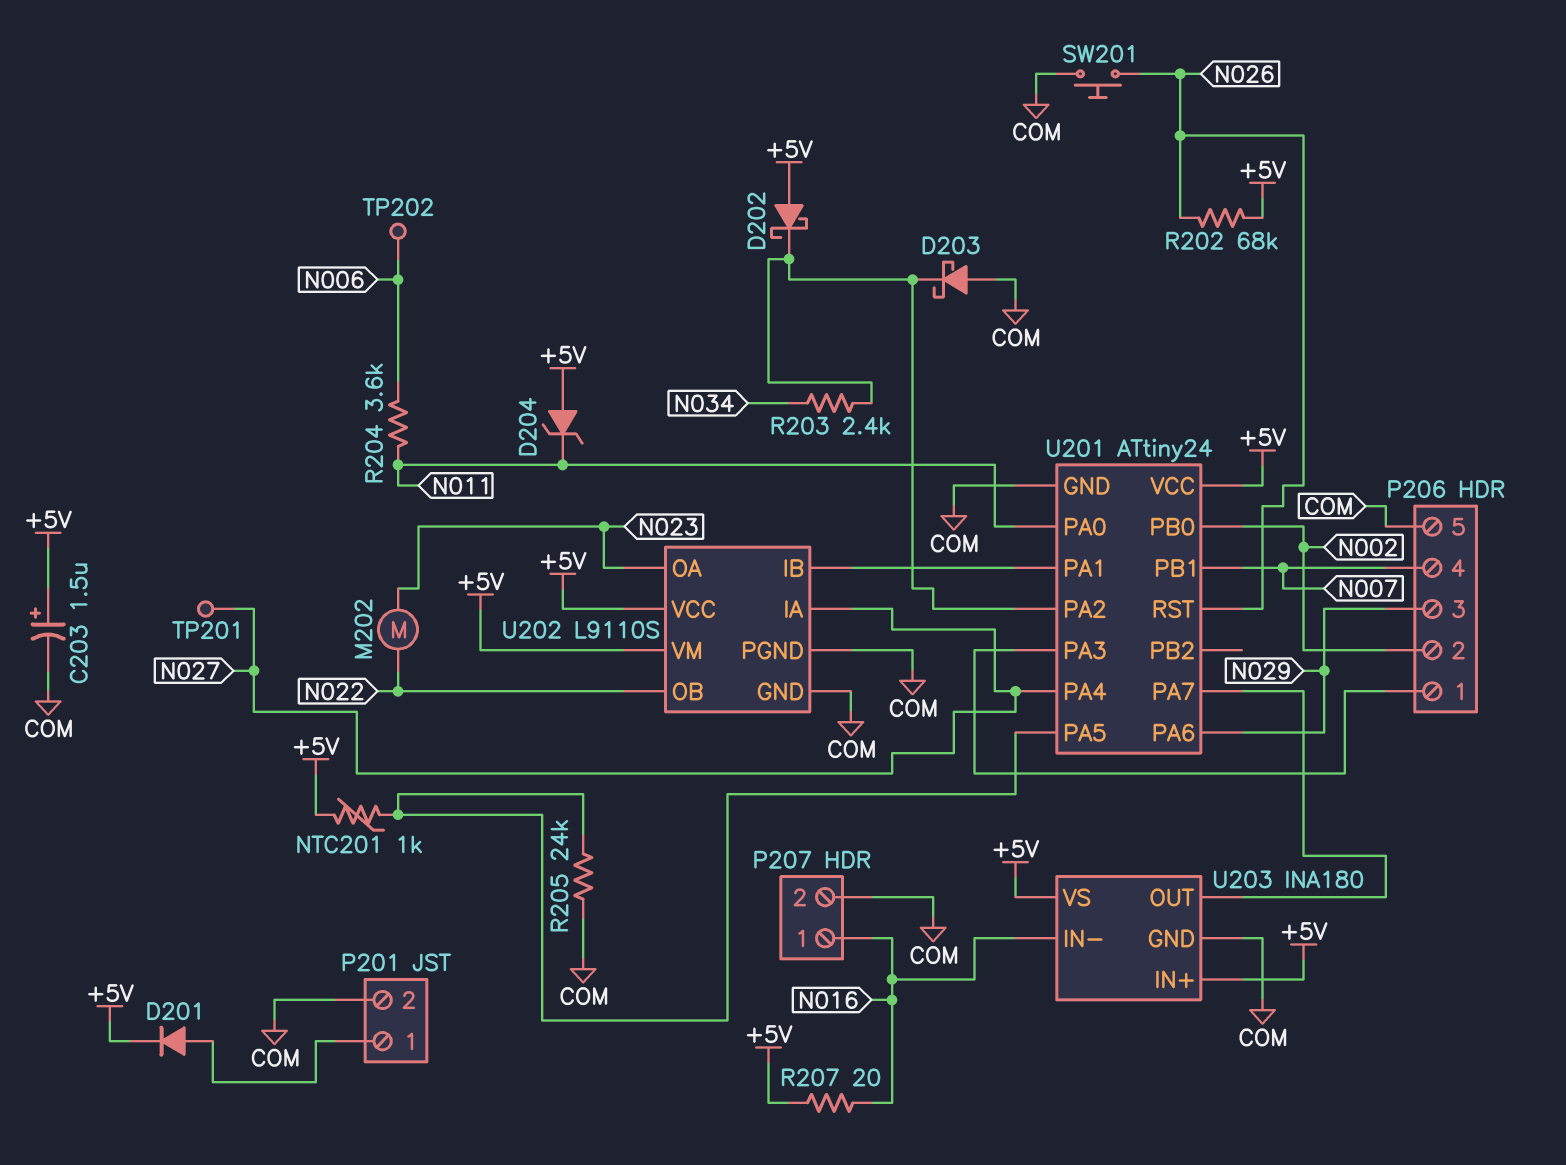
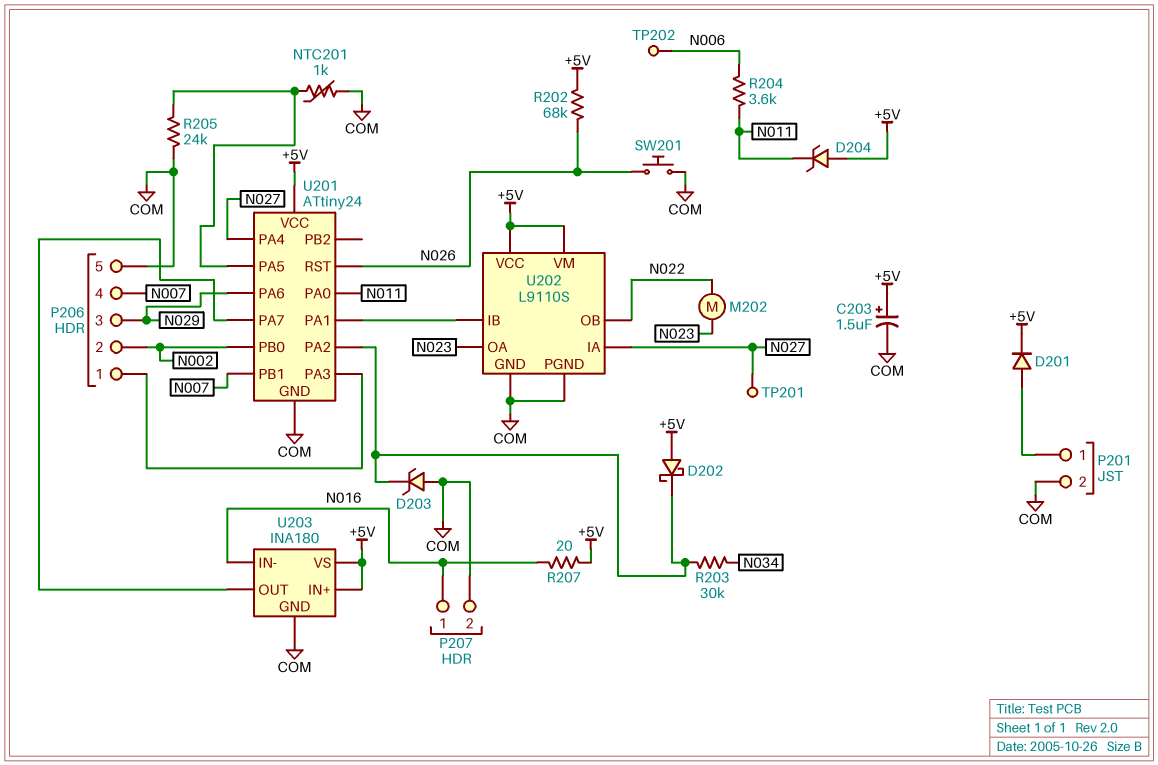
D203: schottky (A COM, K U201/PA2) -> zener (A COM, K U201/PA2)
NTC201: 1k (+5V, U201/PA5) -> 1k (COM, U201/PA5)
R203: 2.4k (N034, U201/PA2) -> 30k (N034, U201/PA2)

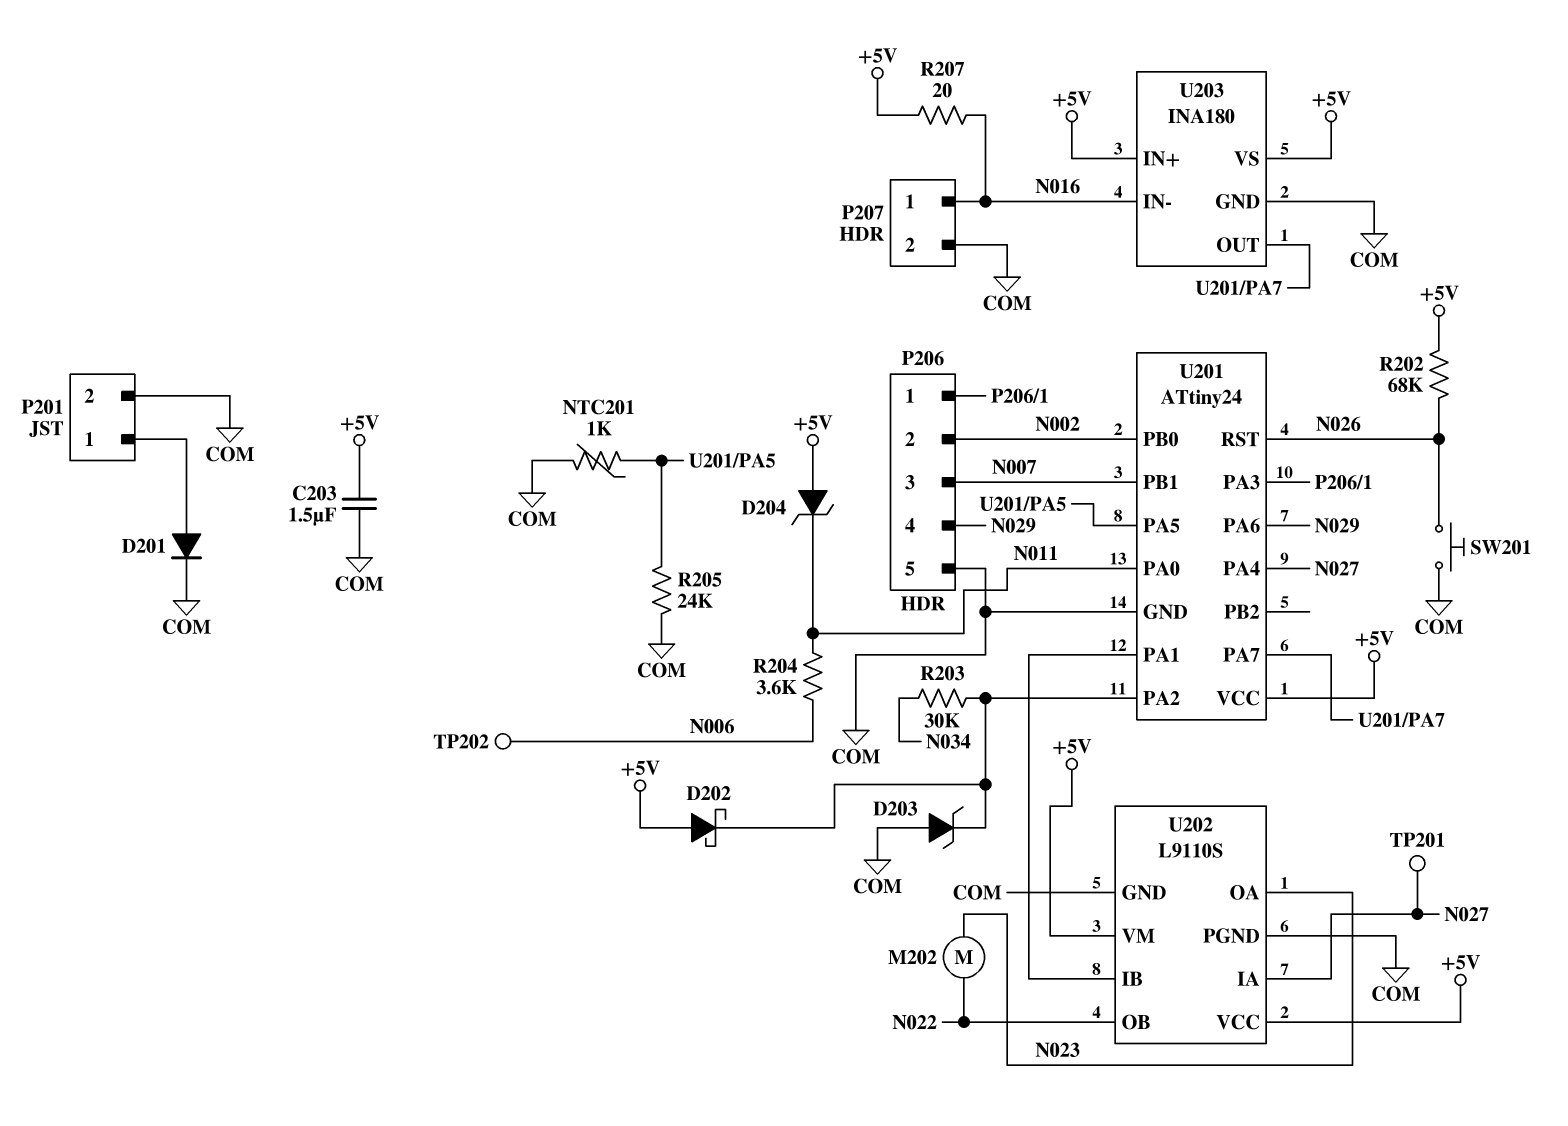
C203: 1.5uF (plus +5V, minus COM) -> 1.5uF (+5V, COM)
D201: diode (A P201/1, K +5V) -> diode (A P201/1, K COM)
P206 pin 3: N029 -> N007
P206 pin 4: N007 -> N029

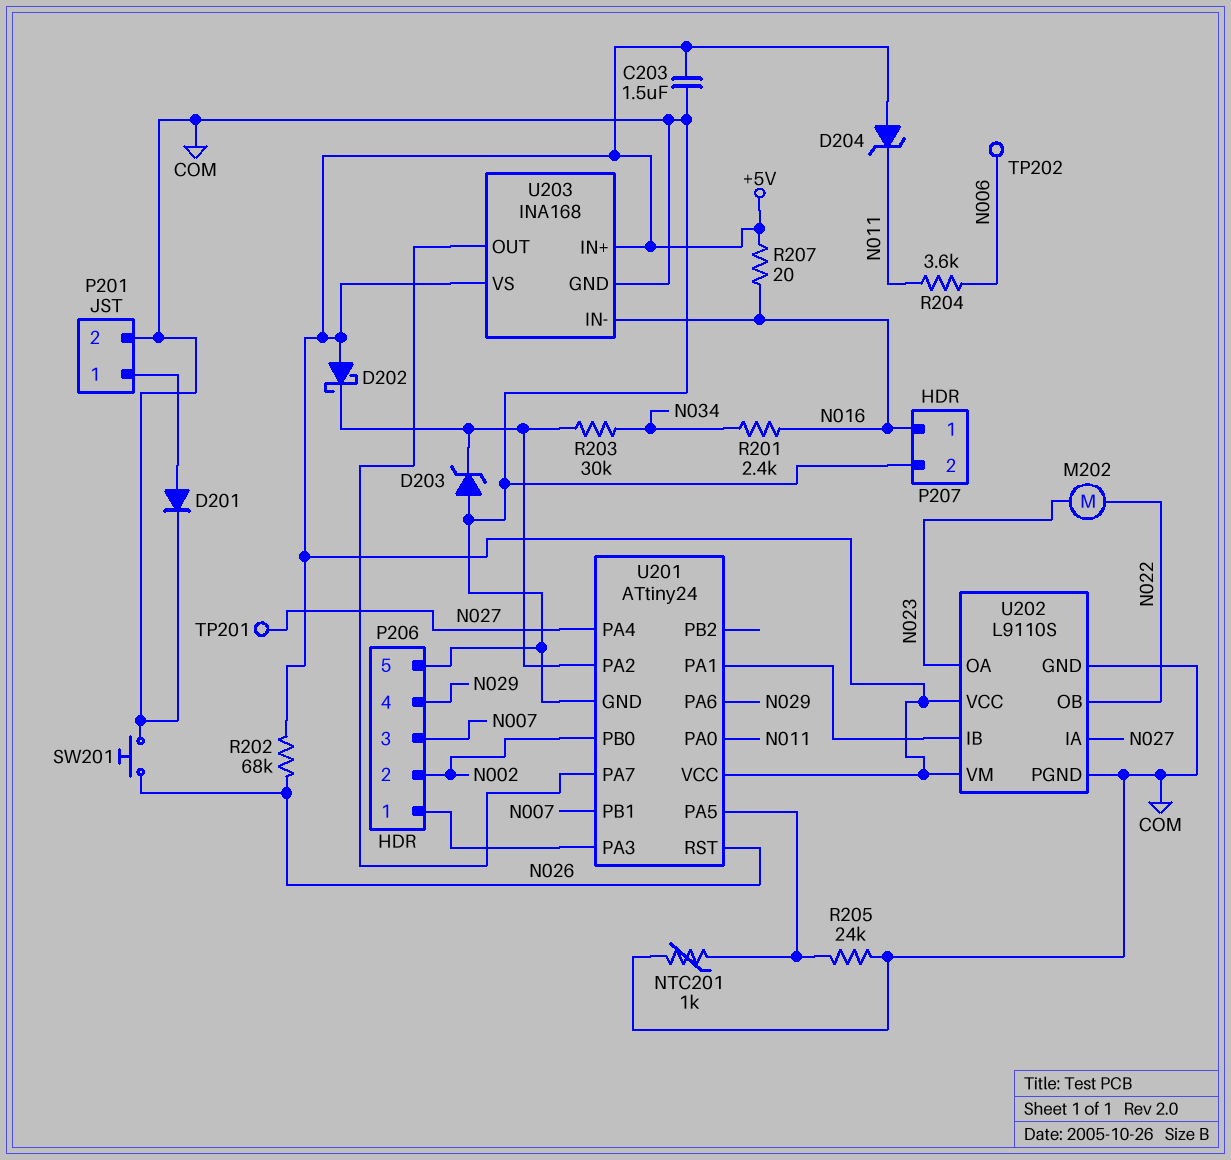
R201: none -> 2.4k (N016, N034)
U203: INA180 -> INA168

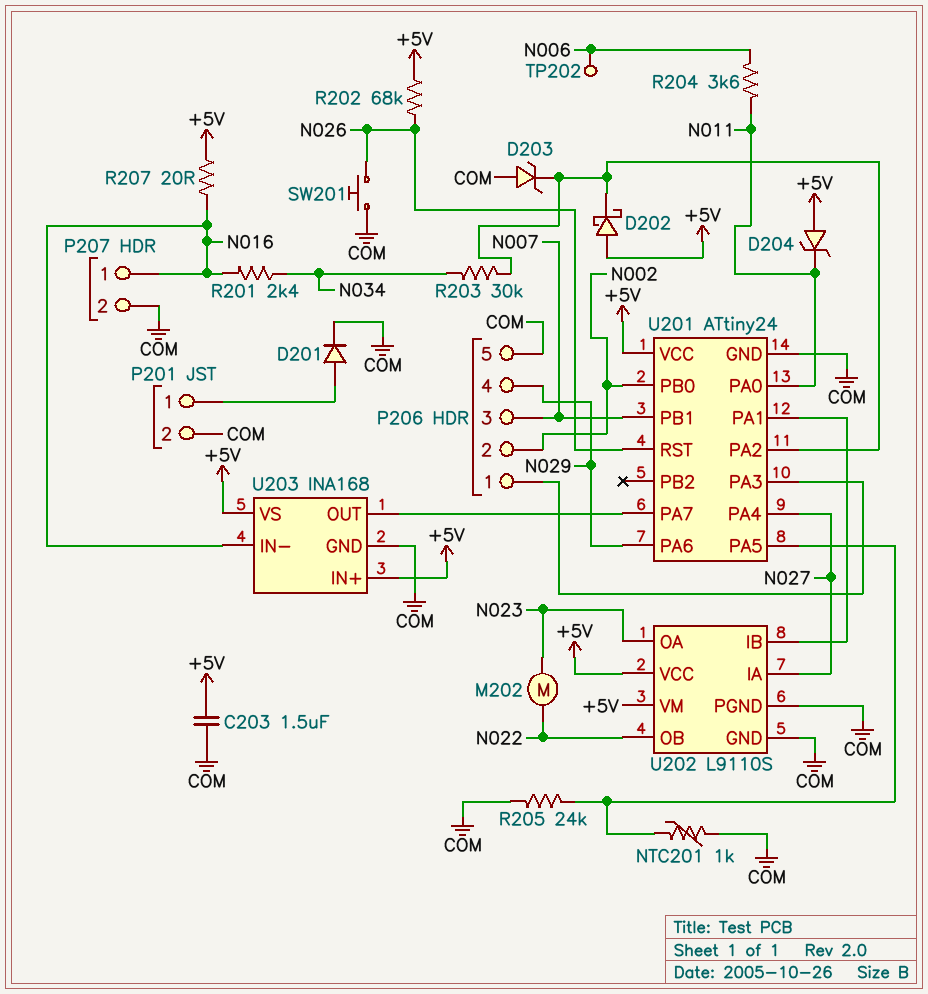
TP201: test point (N027) -> none

